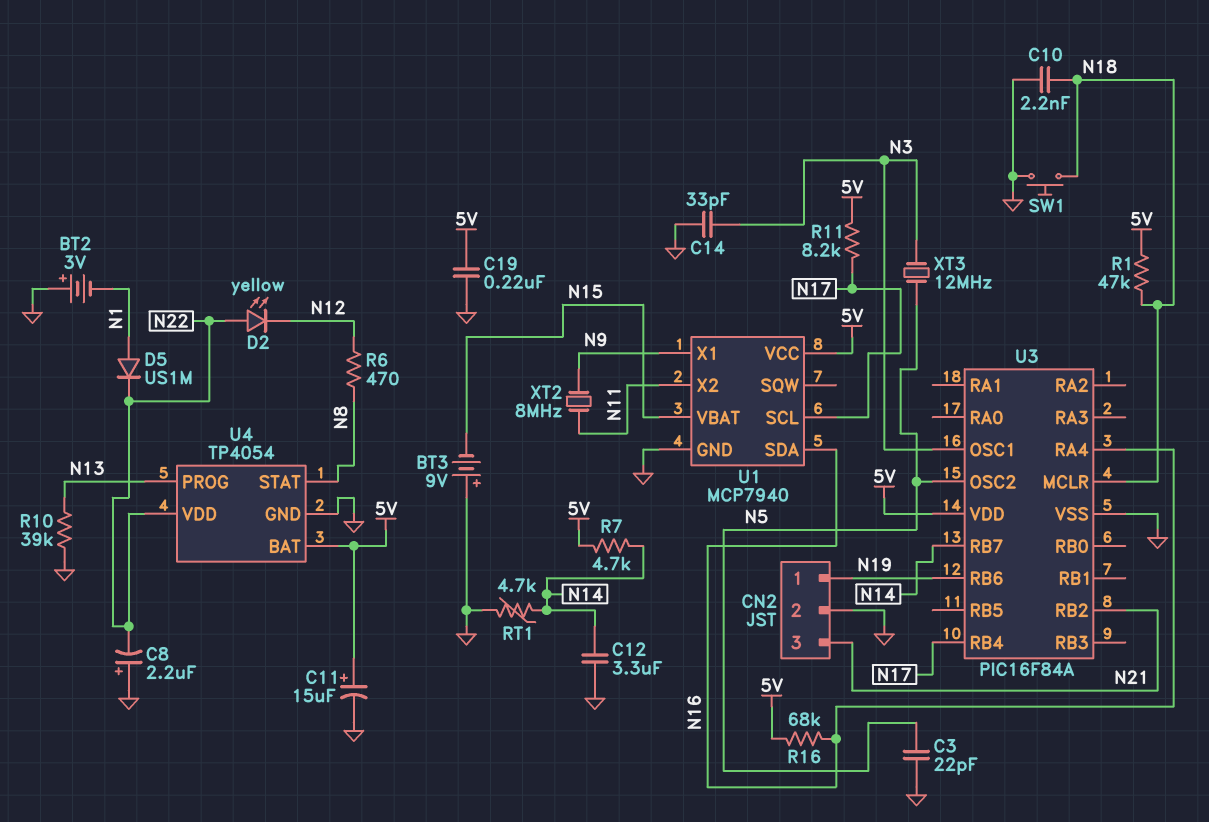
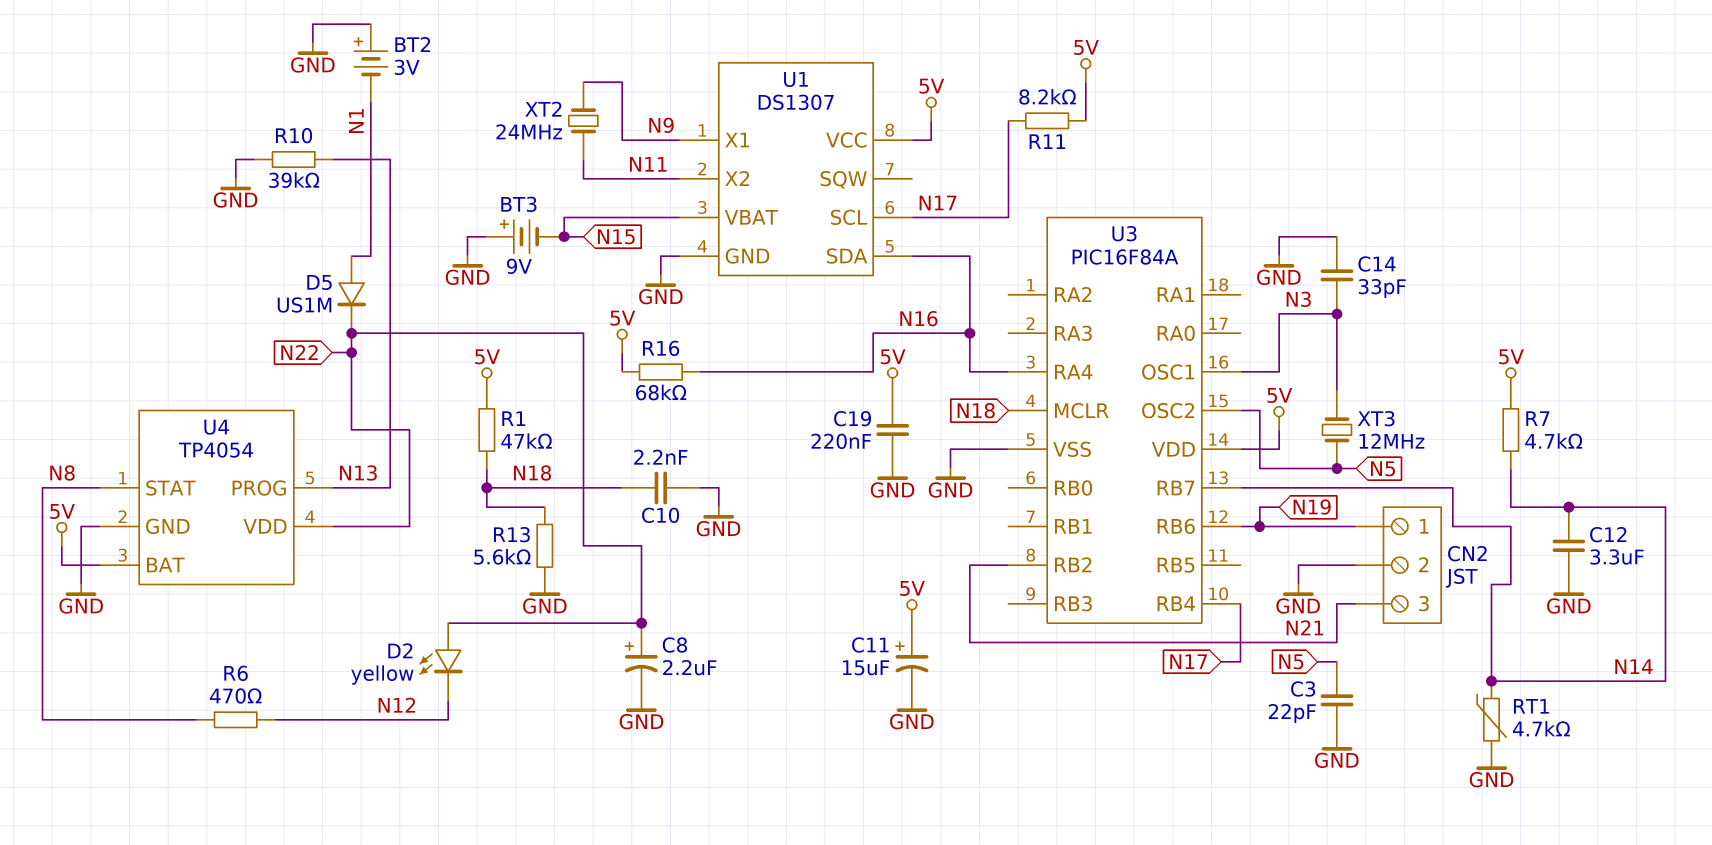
C8: 2.2uF (plus GND, minus N22) -> 2.2uF (plus N22, minus GND)
R13: none -> 5.6k (GND, N18)
SW1: button (GND, N18) -> none
U1: MCP7940 -> DS1307
XT2: 8MHz (N9, N11) -> 24MHz (N9, N11)

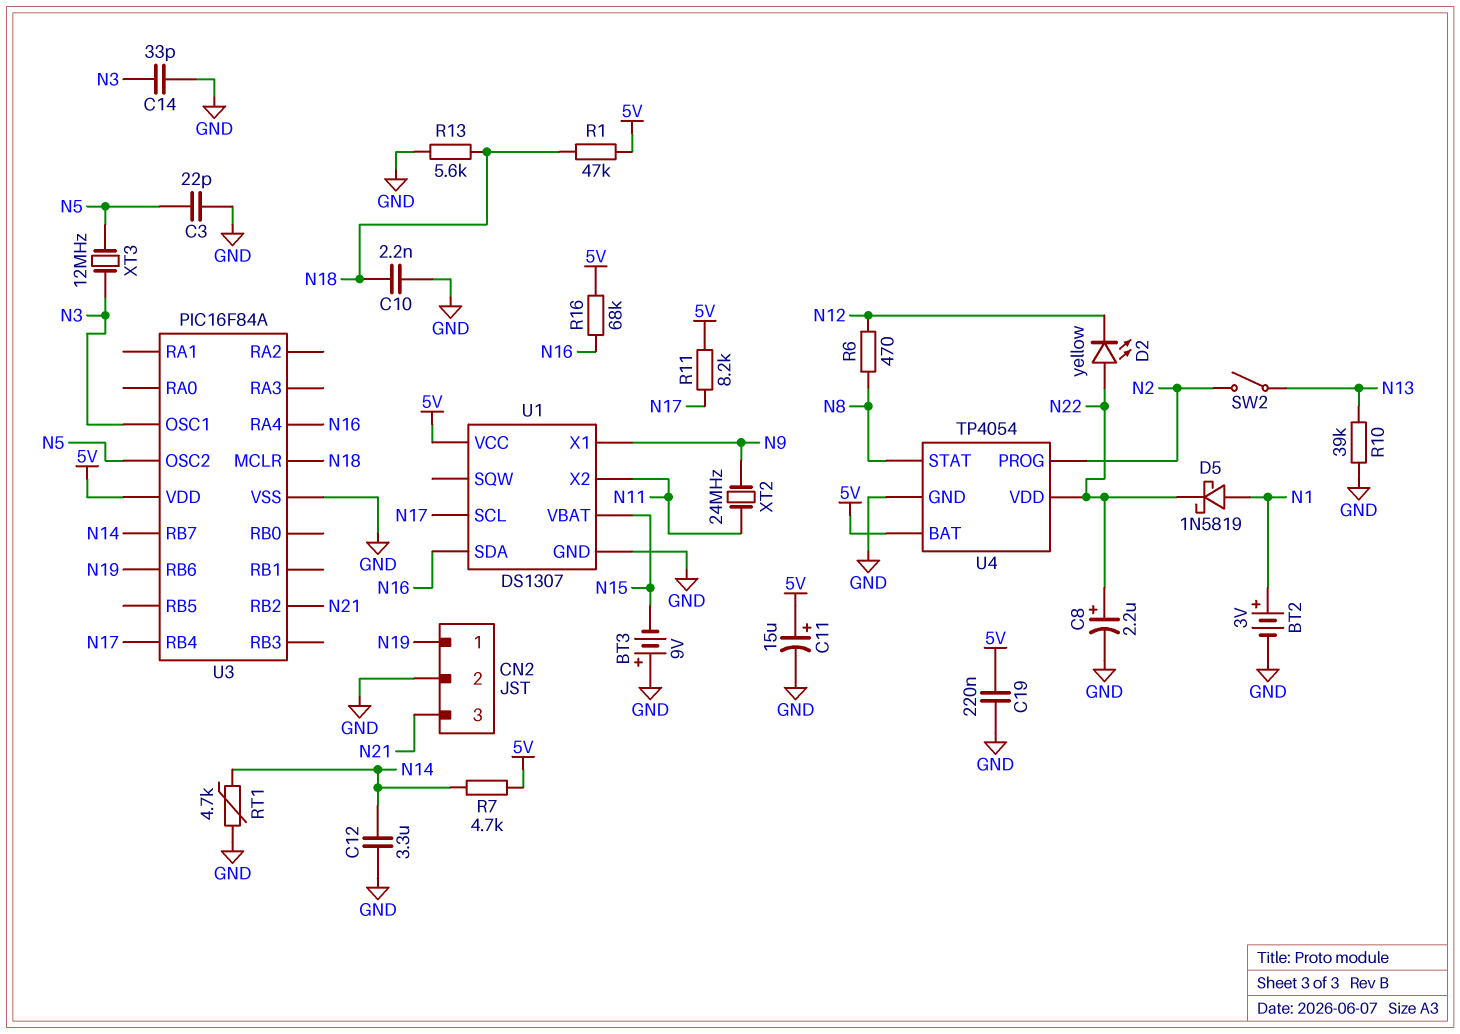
BT2: 3V (plus GND, minus N1) -> 3V (plus N1, minus GND)
D5: diode US1M (A N1, K N22) -> schottky 1N5819 (A N1, K N22)
SW2: none -> switch (N2, N13)
U4 pin PROG: N13 -> N2

